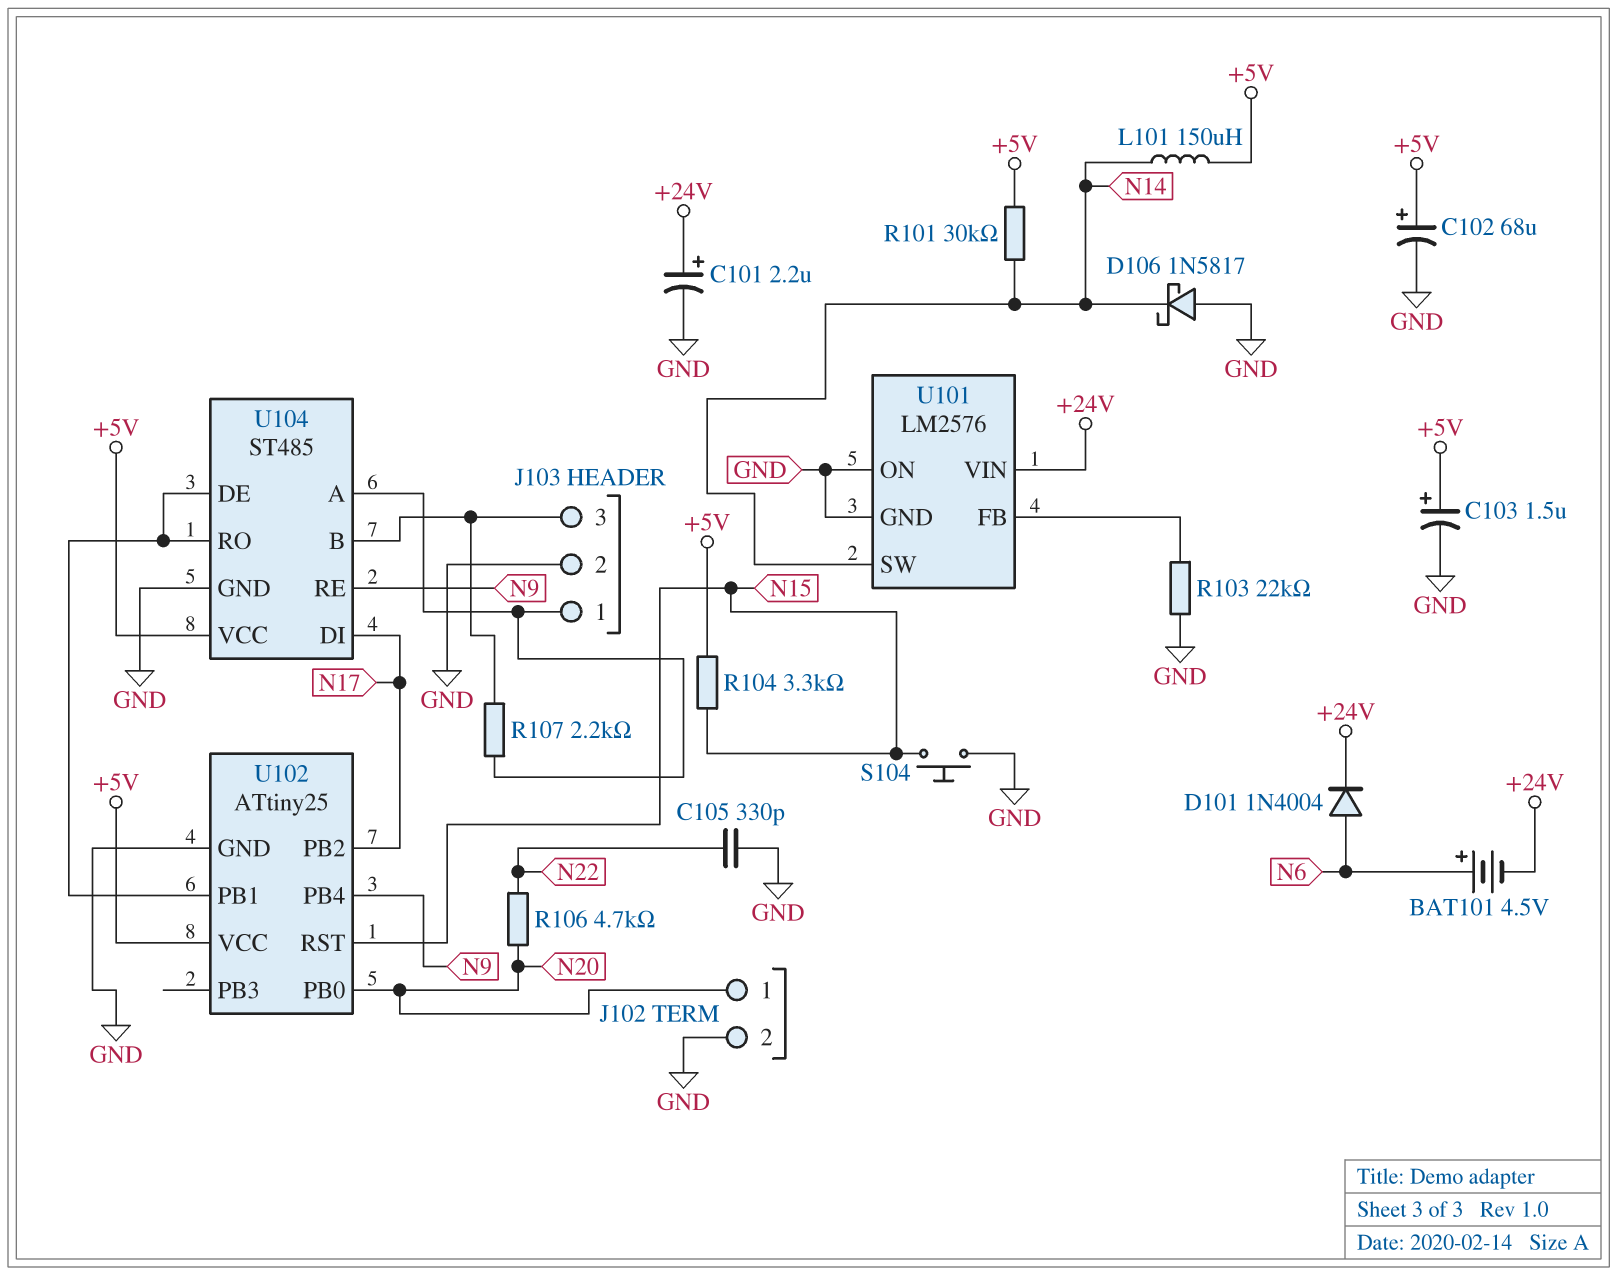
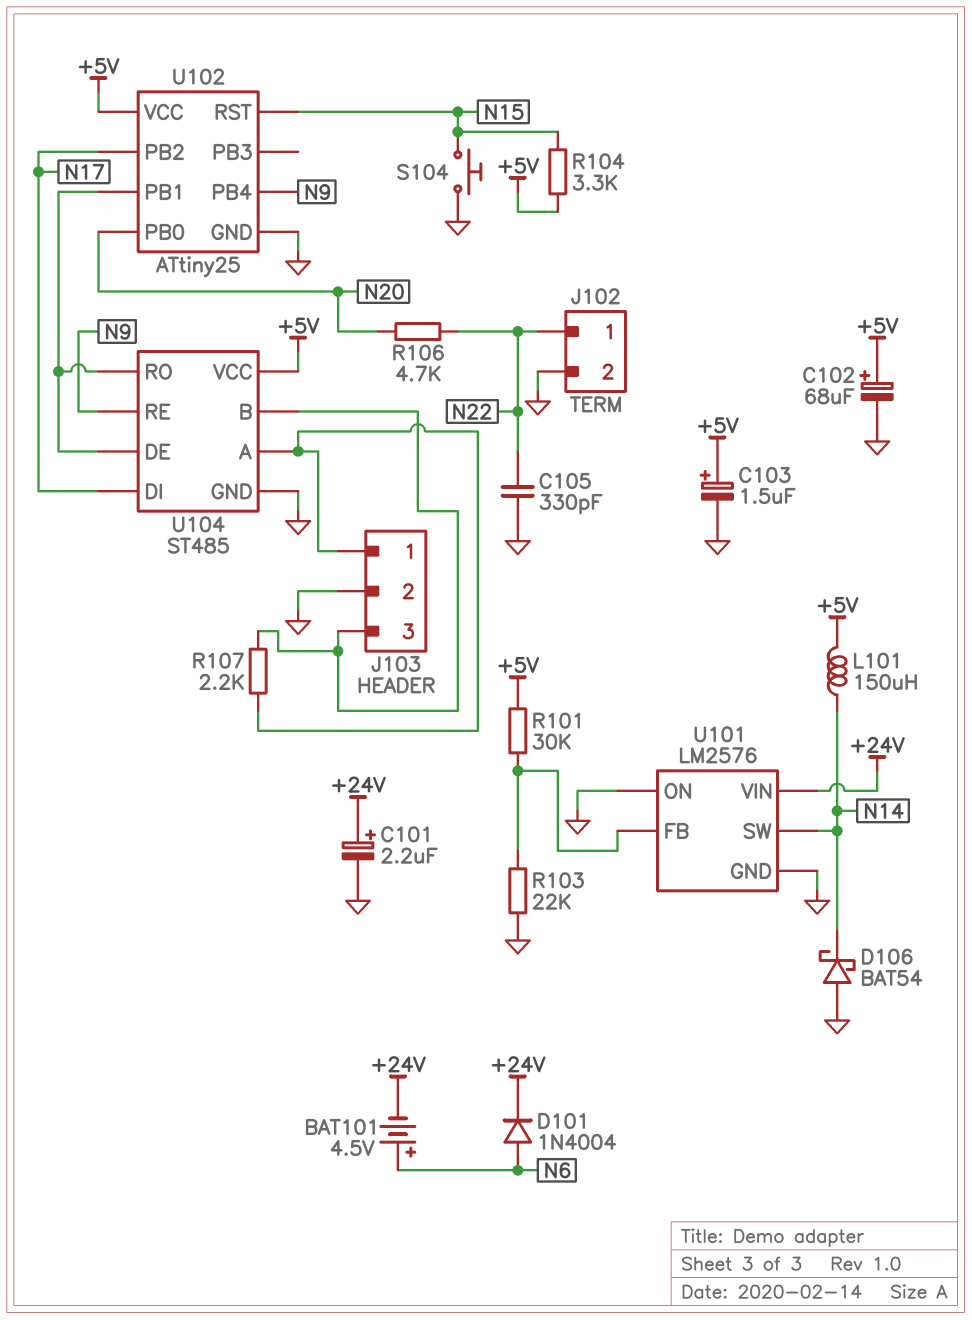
D106: schottky 1N5817 (A GND, K N14) -> schottky BAT54 (A GND, K N14)
J102 pin 1: N20 -> N22
R101: 30k (+5V, N14) -> 30k (+5V, U101/FB)

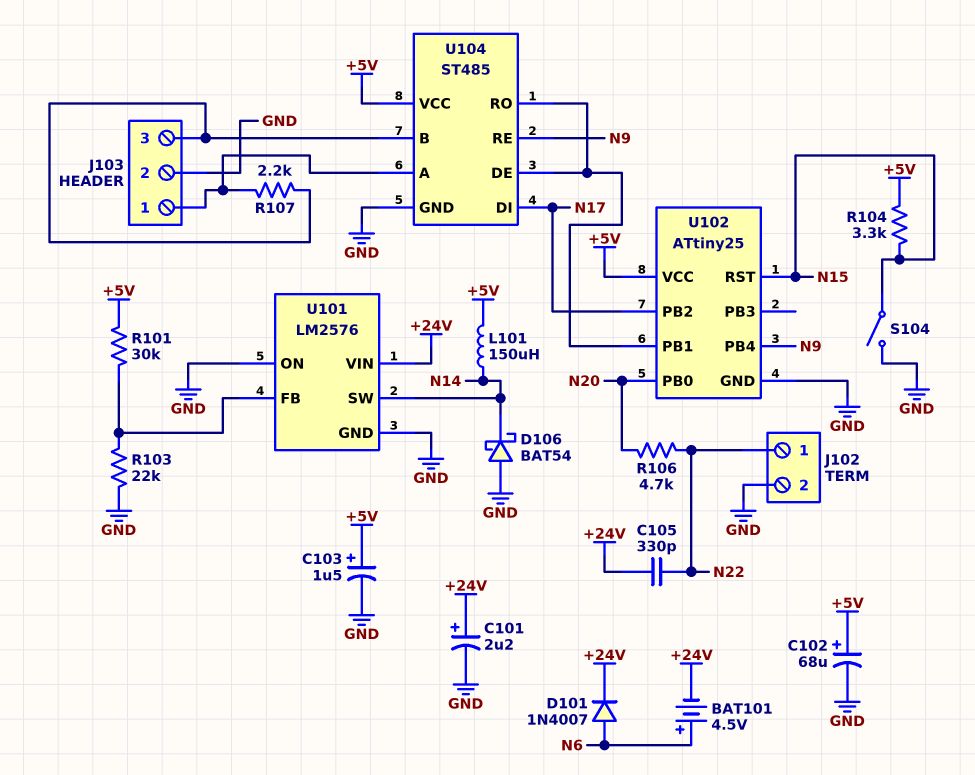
C105: 330pF (GND, N22) -> 330pF (+24V, N22)
D101: diode 1N4004 (A N6, K +24V) -> diode 1N4007 (A N6, K +24V)
S104: button (GND, N15) -> switch (GND, N15)

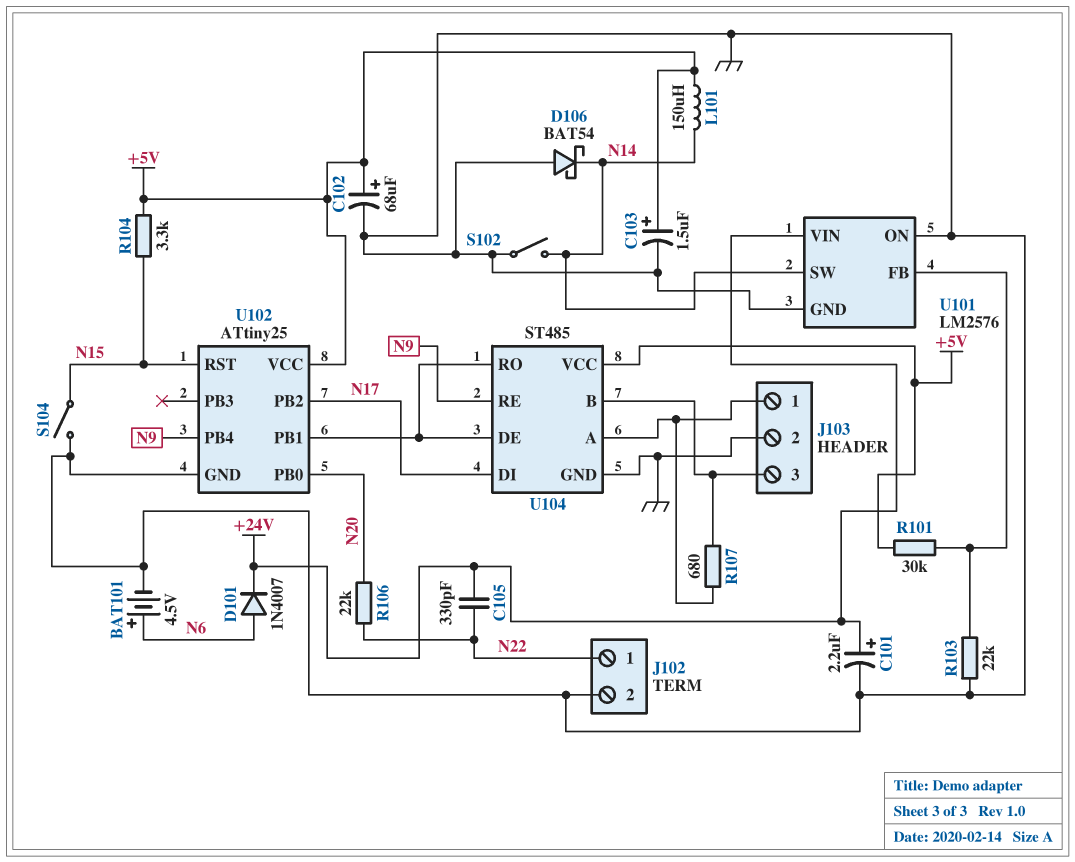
BAT101: 4.5V (plus N6, minus +24V) -> 4.5V (plus N6, minus GND)
R106: 4.7k (N20, N22) -> 22k (N20, N22)
R107: 2.2k (J103/1, J103/3) -> 680 (J103/1, J103/3)
S102: none -> switch (GND, N14)

